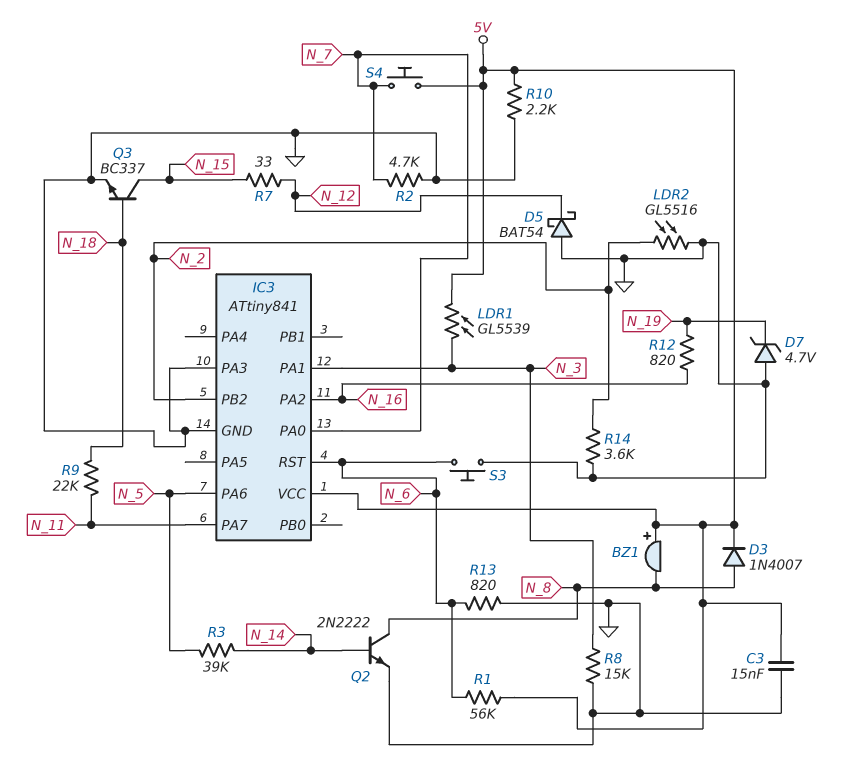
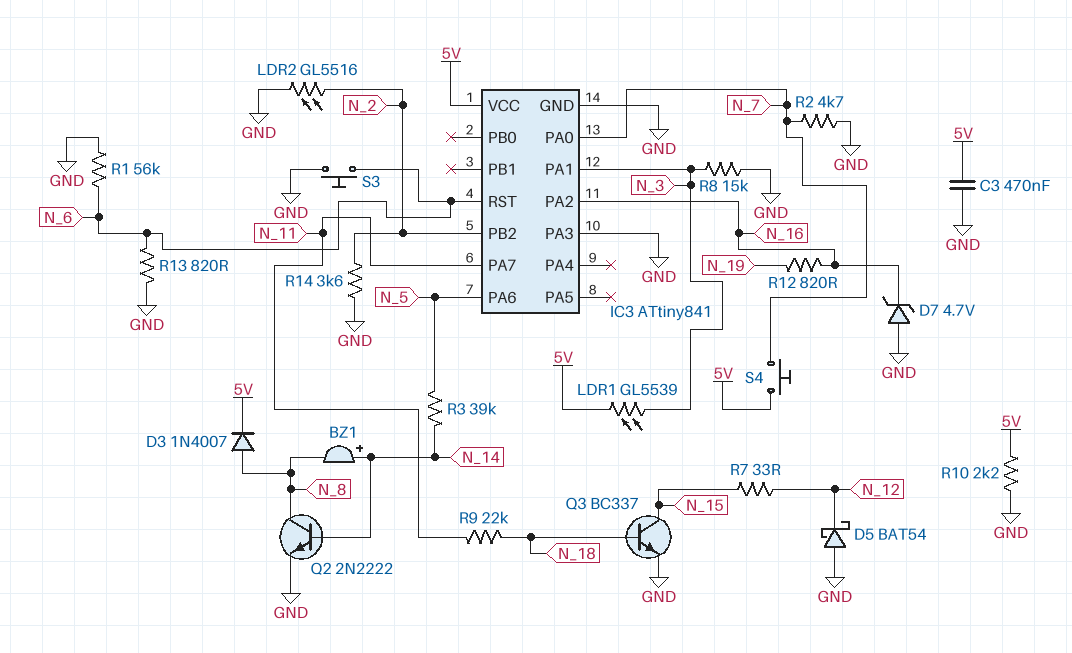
BZ1: buzzer (plus 5V, minus N_8) -> buzzer (plus N_14, minus N_8)
C3: 15nF (5V, GND) -> 470nF (5V, GND)
D7: zener 4.7V (A GND, K N_19) -> zener 4.7V (A GND, K N_16)
R1: 56k (5V, N_6) -> 56k (GND, N_6)

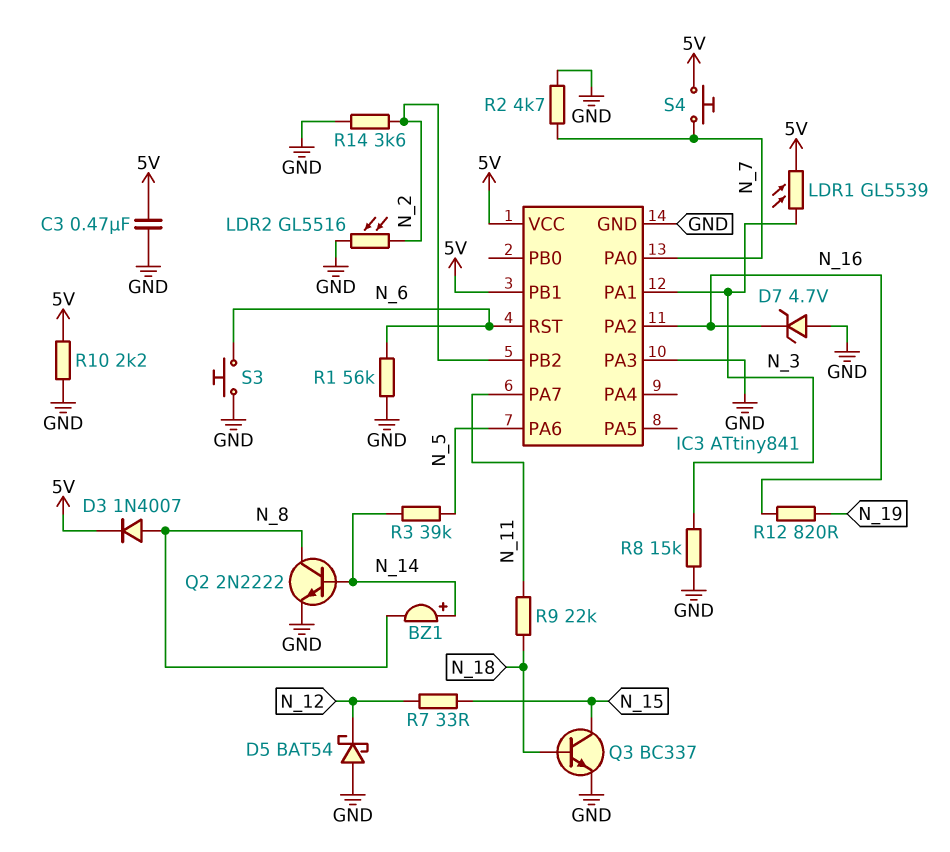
IC3 pin PB1: none -> 5V
R13: 820 (GND, N_6) -> none

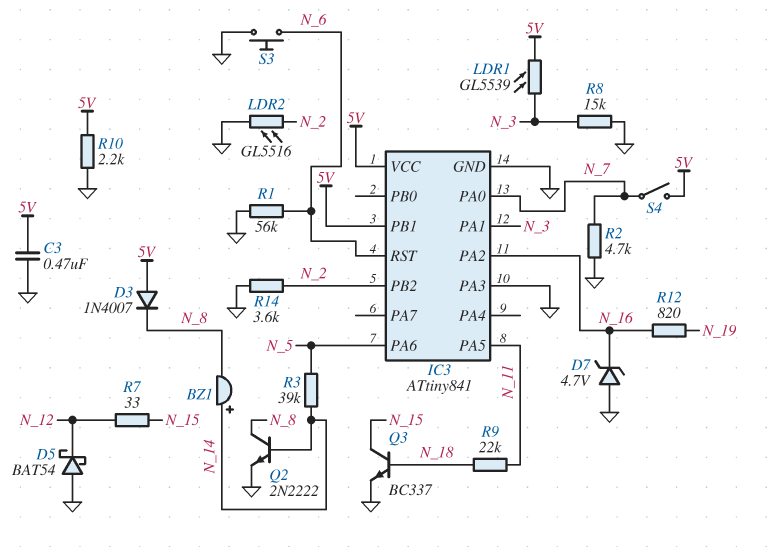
D3: diode 1N4007 (A N_8, K 5V) -> diode 1N4007 (A 5V, K N_8)
IC3 pin PA5: none -> N_11
IC3 pin PA7: N_11 -> none
S4: button (5V, N_7) -> switch (5V, N_7)

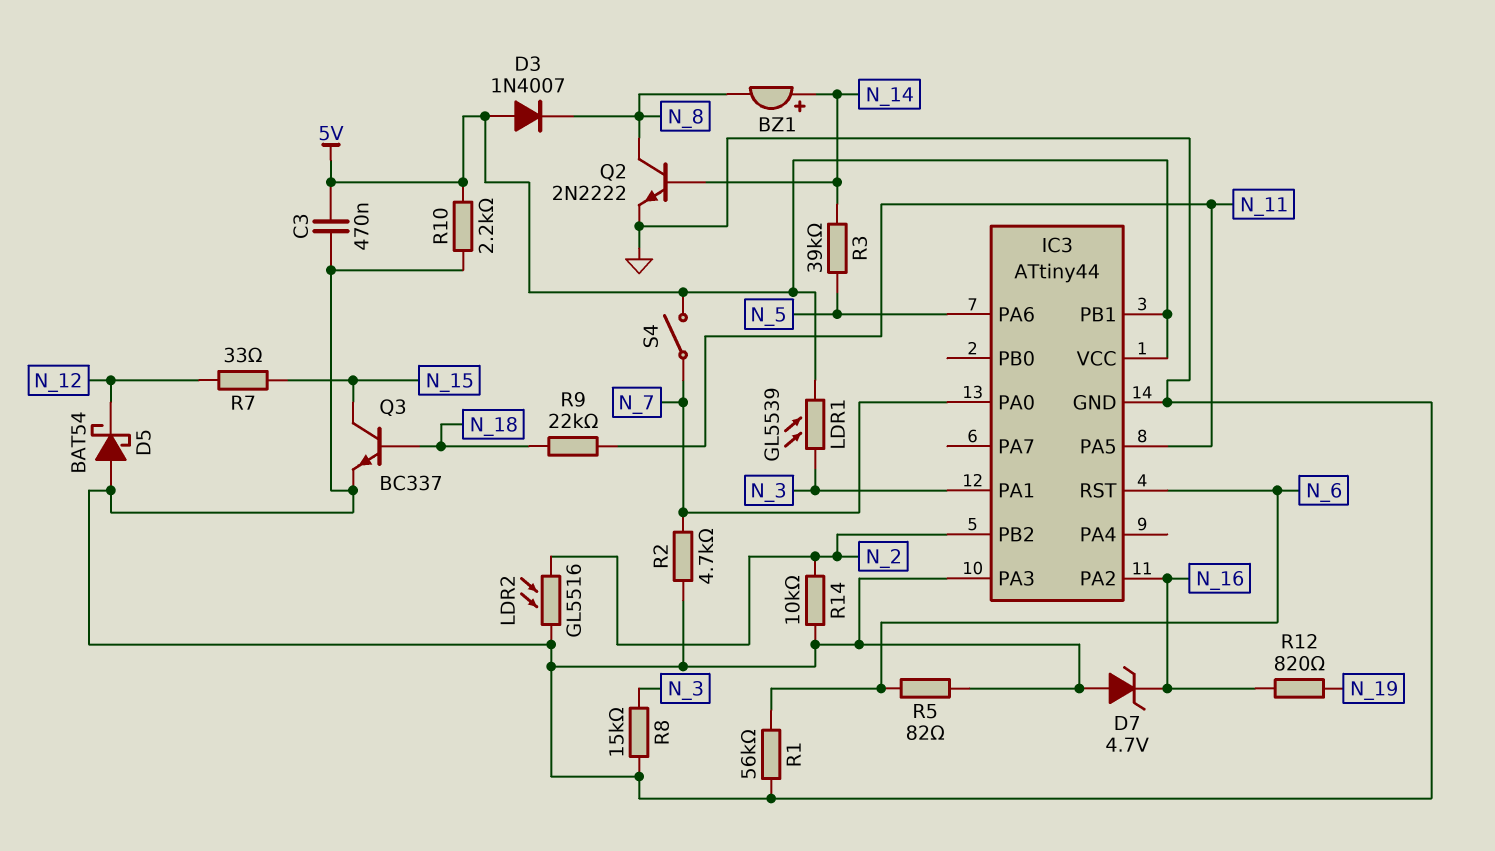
IC3: ATtiny841 -> ATtiny44
R5: none -> 82 (GND, N_6)
R14: 3.6k (GND, N_2) -> 10k (GND, N_2)
S3: button (GND, N_6) -> none

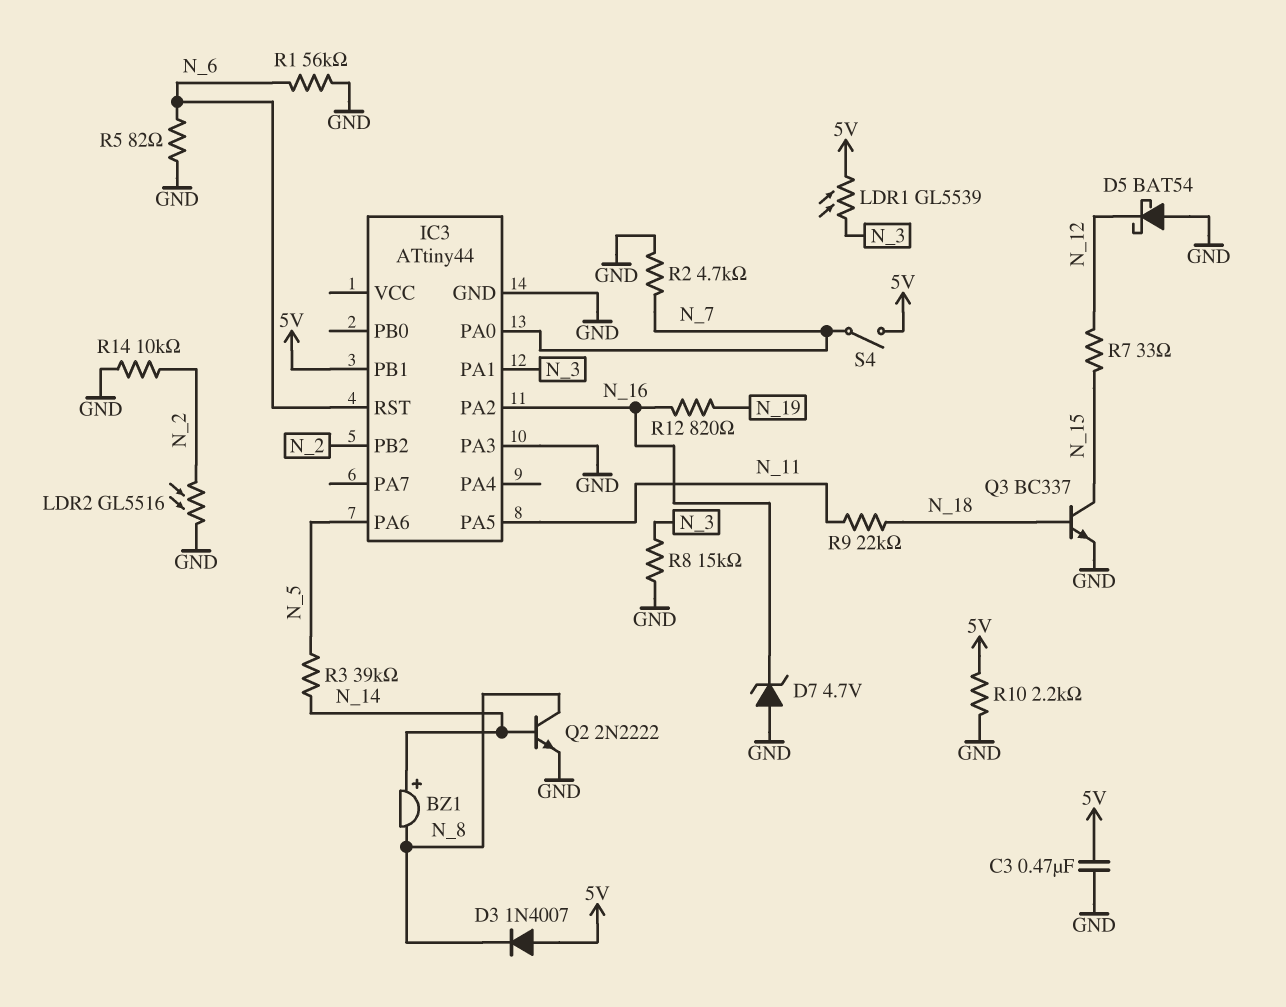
IC3 pin VCC: 5V -> none

